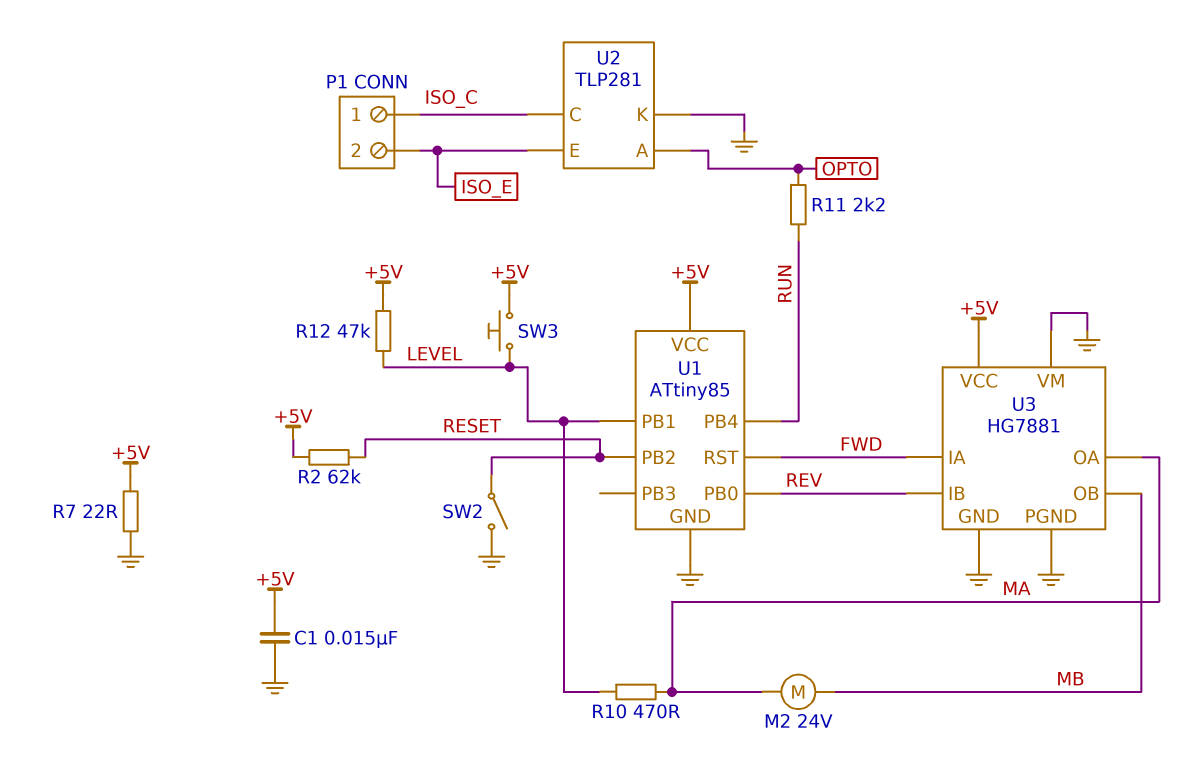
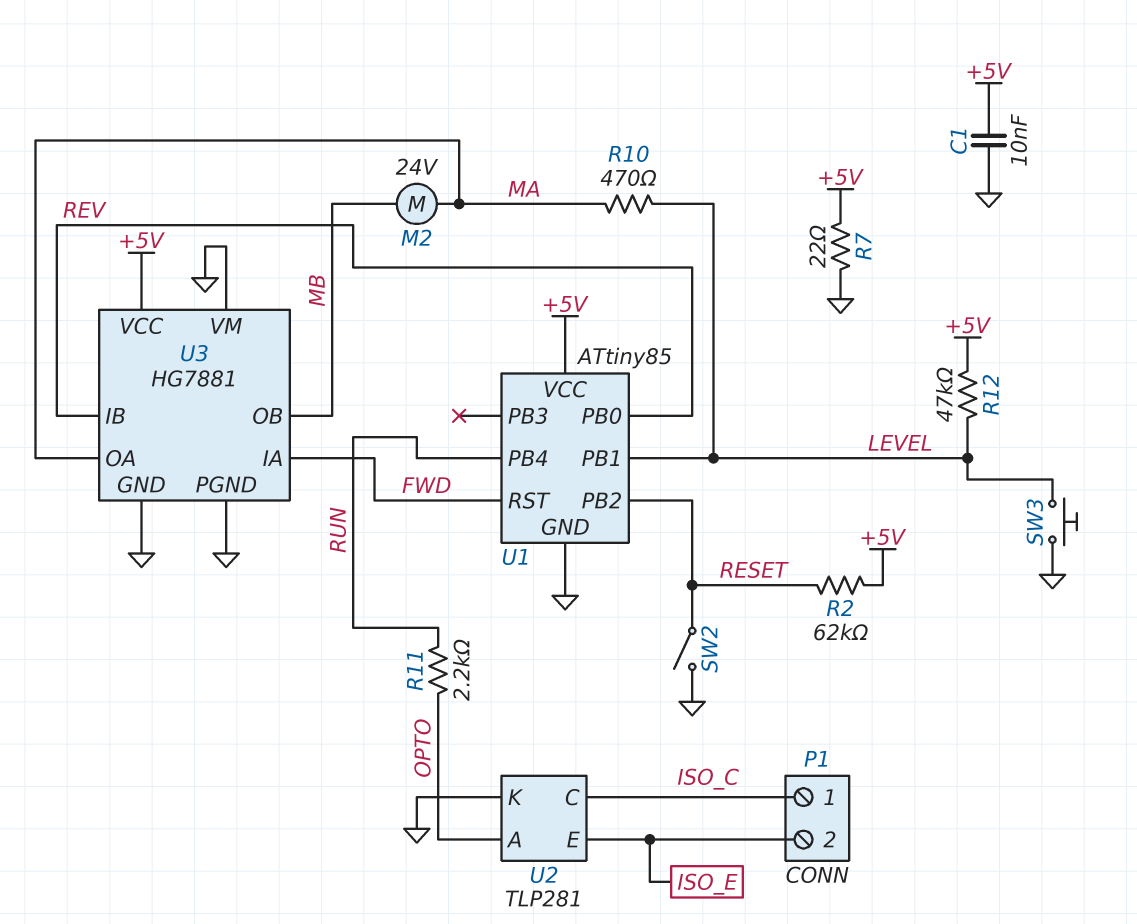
C1: 15nF (+5V, GND) -> 10nF (+5V, GND)
SW3: button (+5V, LEVEL) -> button (GND, LEVEL)

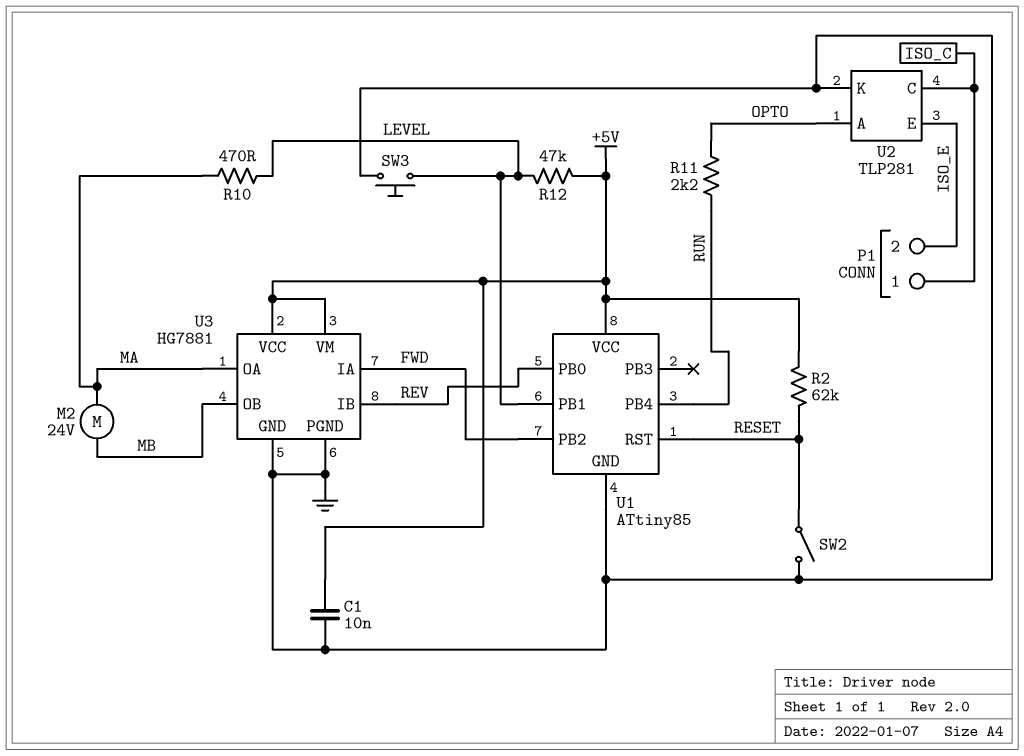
R7: 22 (+5V, GND) -> none
U1 pin PB2: RESET -> FWD
U1 pin RST: FWD -> RESET
U3 pin VM: GND -> +5V

